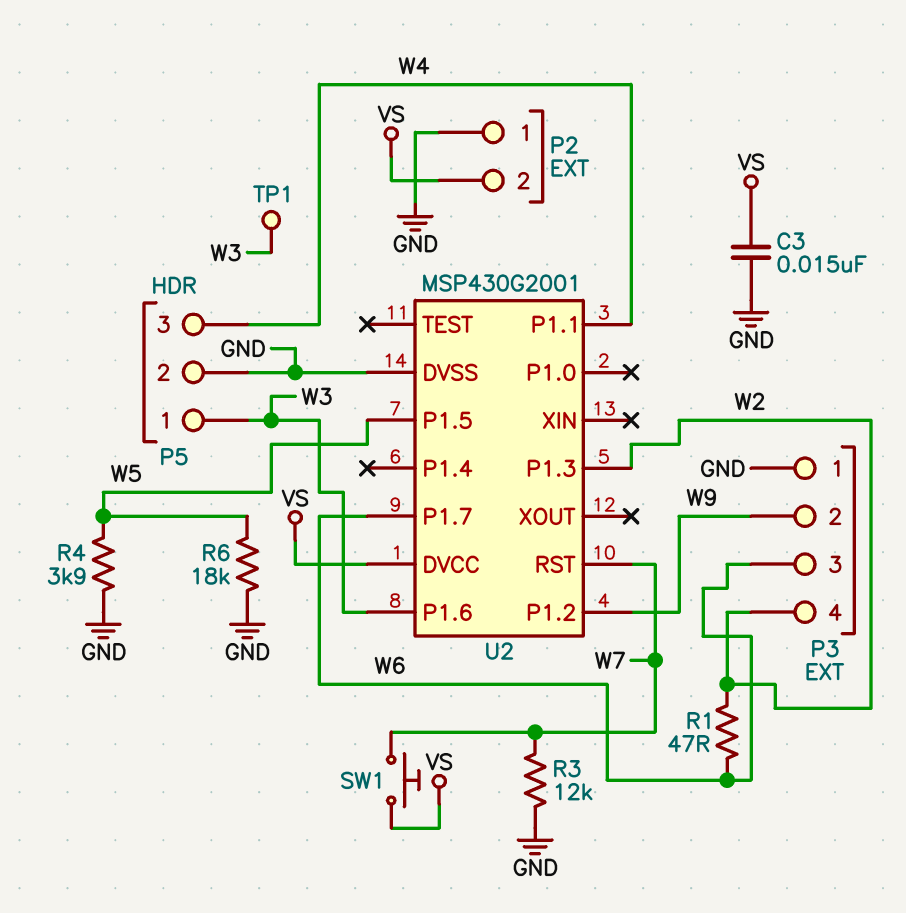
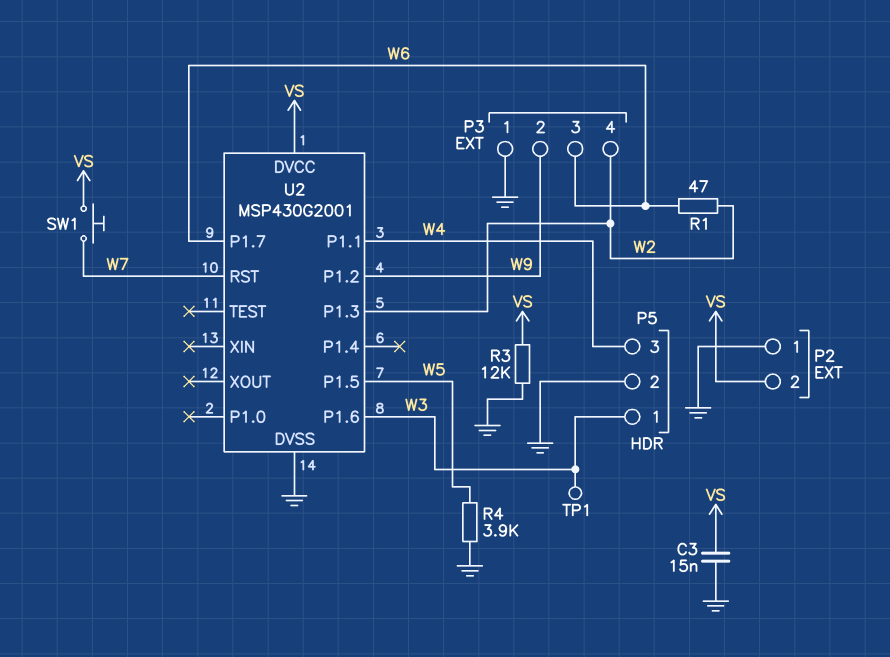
R3: 12k (GND, W7) -> 12k (GND, VS)
R6: 18k (GND, W5) -> none

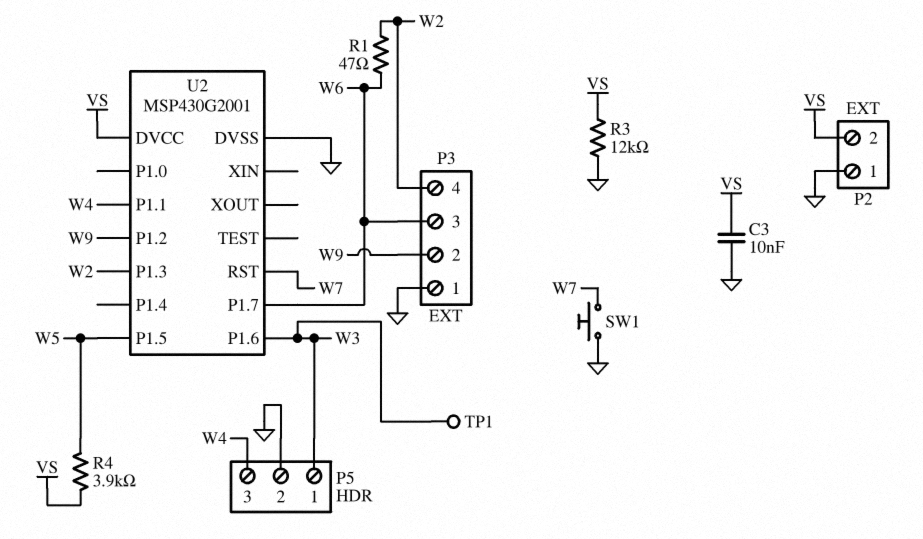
C3: 15nF (GND, VS) -> 10nF (GND, VS)
R4: 3.9k (GND, W5) -> 3.9k (VS, W5)
SW1: button (VS, W7) -> button (GND, W7)

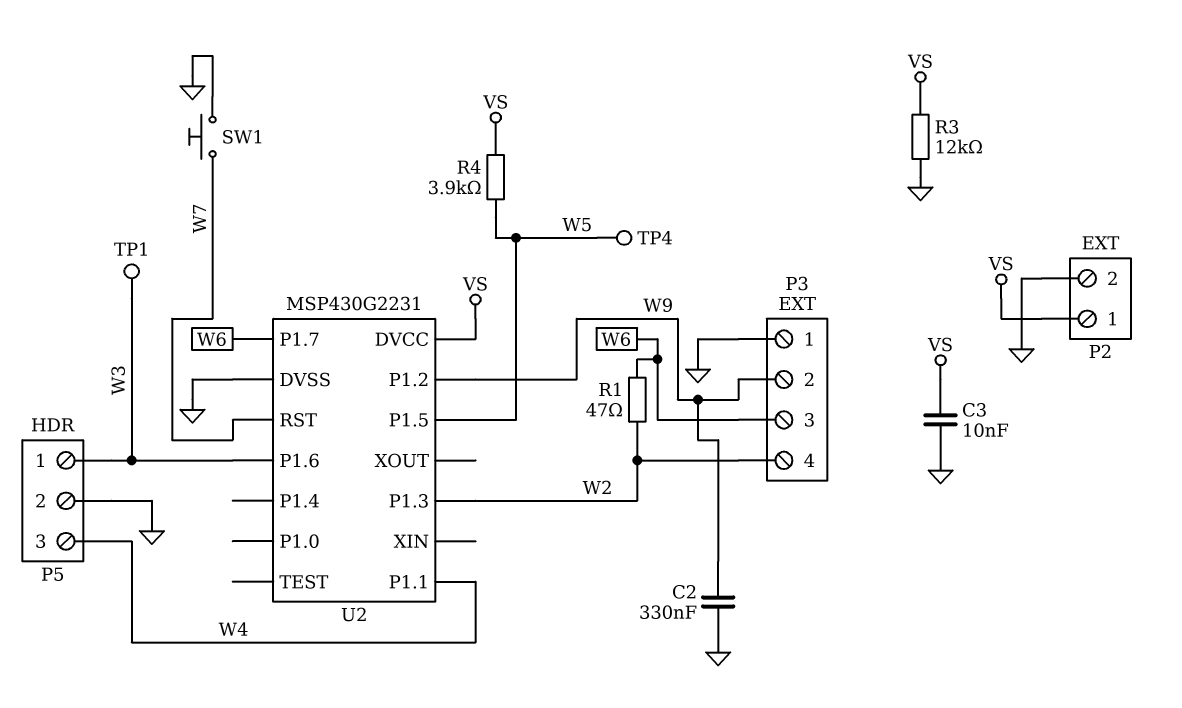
C2: none -> 330nF (GND, W9)
P2 pin 1: GND -> VS
P2 pin 2: VS -> GND
TP4: none -> test point (W5)
U2: MSP430G2001 -> MSP430G2231

